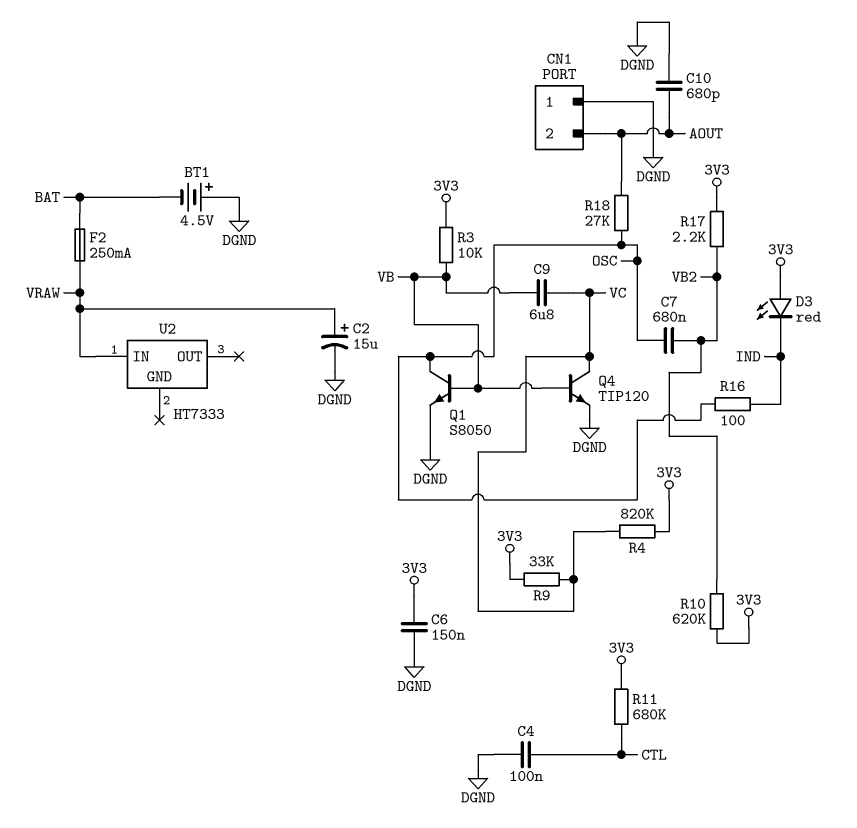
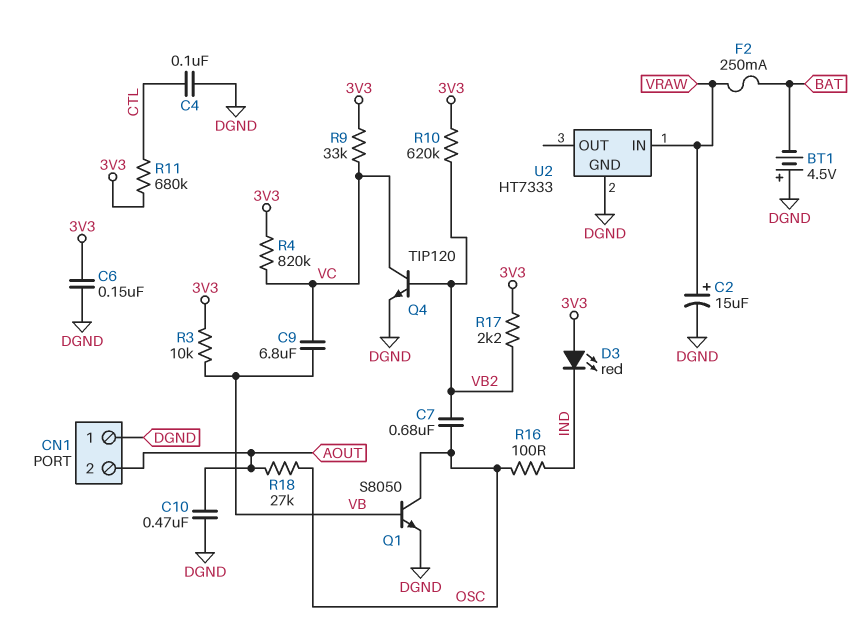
C10: 680pF (AOUT, DGND) -> 470nF (AOUT, DGND)
Q4: NPN TIP120 (B VB, C VC, E DGND) -> NPN TIP120 (B VB2, C VC, E DGND)
U2 pin GND: none -> DGND

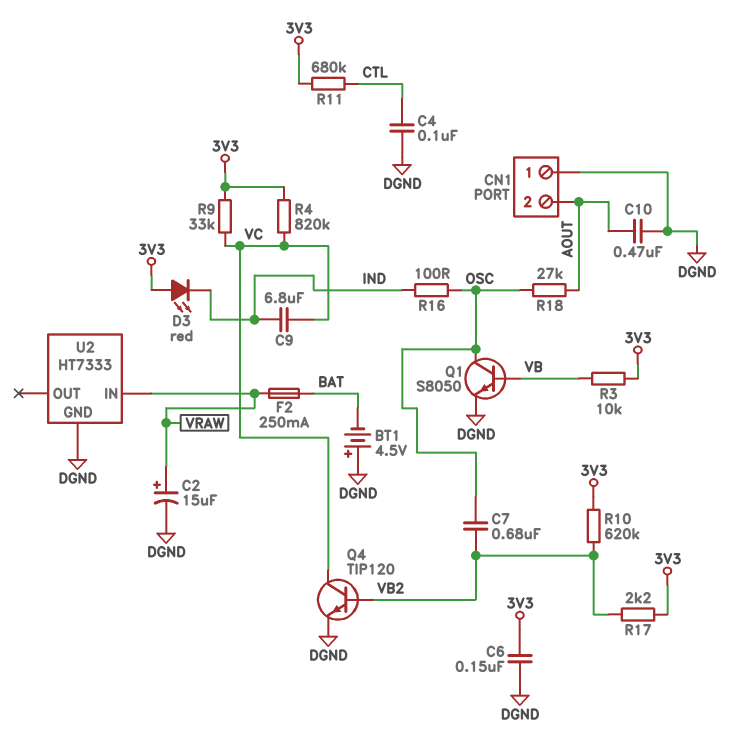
C9: 6.8uF (VB, VC) -> 6.8uF (IND, VC)

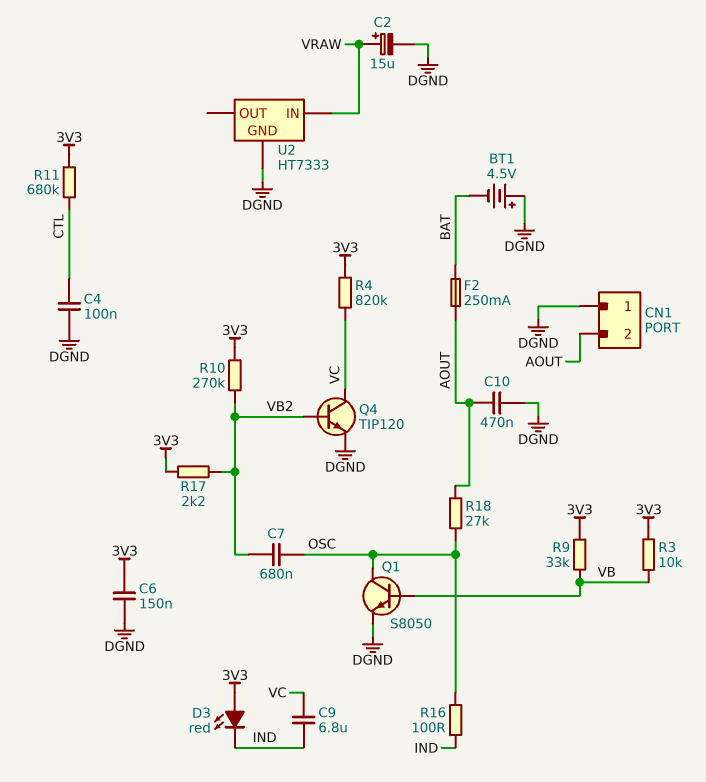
F2: 250mA (BAT, VRAW) -> 250mA (AOUT, BAT)
R9: 33k (3V3, VC) -> 33k (3V3, VB)
R10: 620k (3V3, VB2) -> 270k (3V3, VB2)

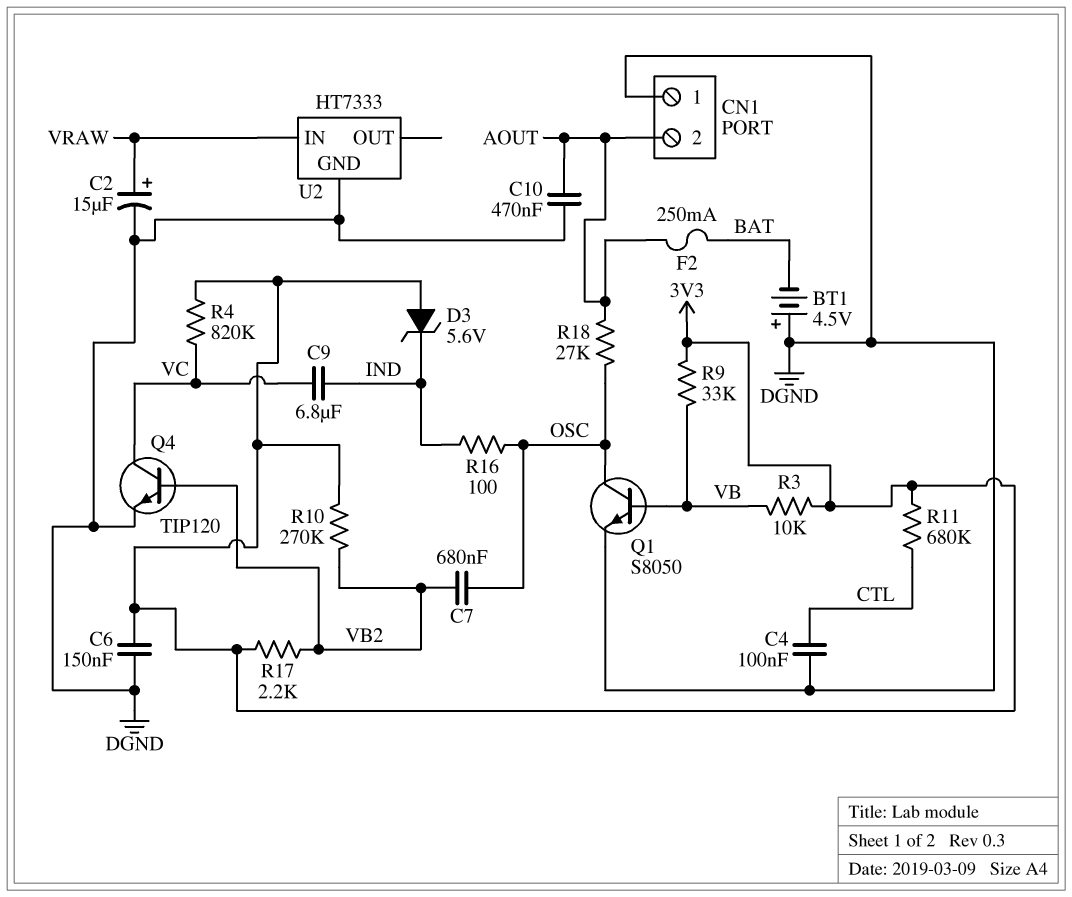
D3: LED red (A 3V3, K IND) -> zener 5.6V (A 3V3, K IND)

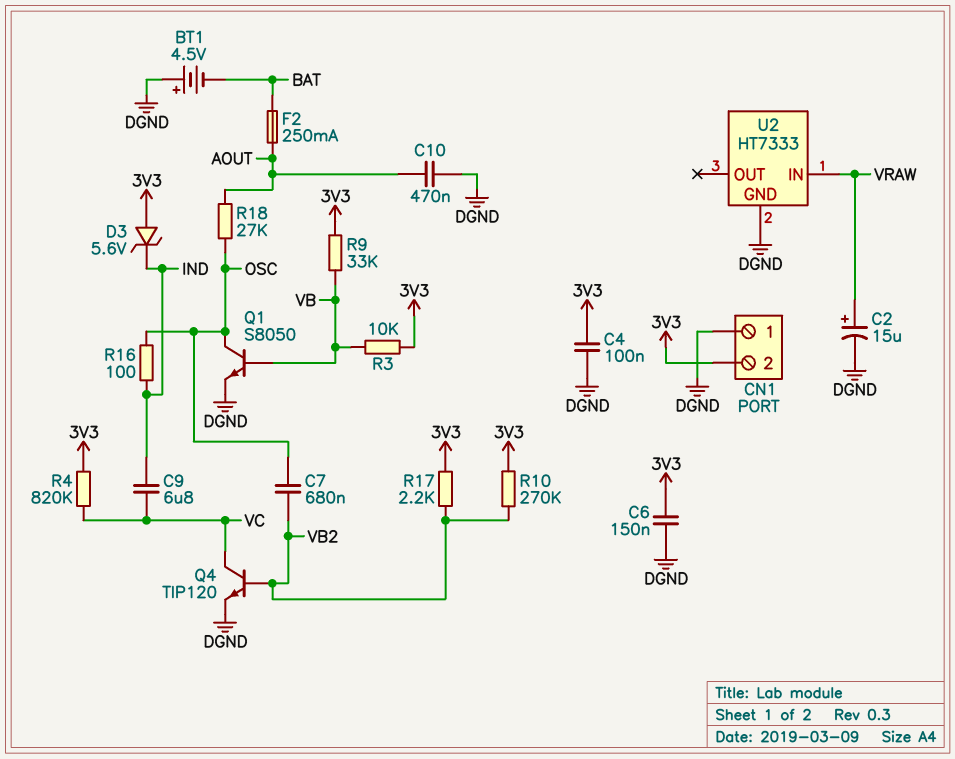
C4: 100nF (CTL, DGND) -> 100nF (3V3, DGND)
CN1 pin 2: AOUT -> 3V3
R11: 680k (3V3, CTL) -> none

